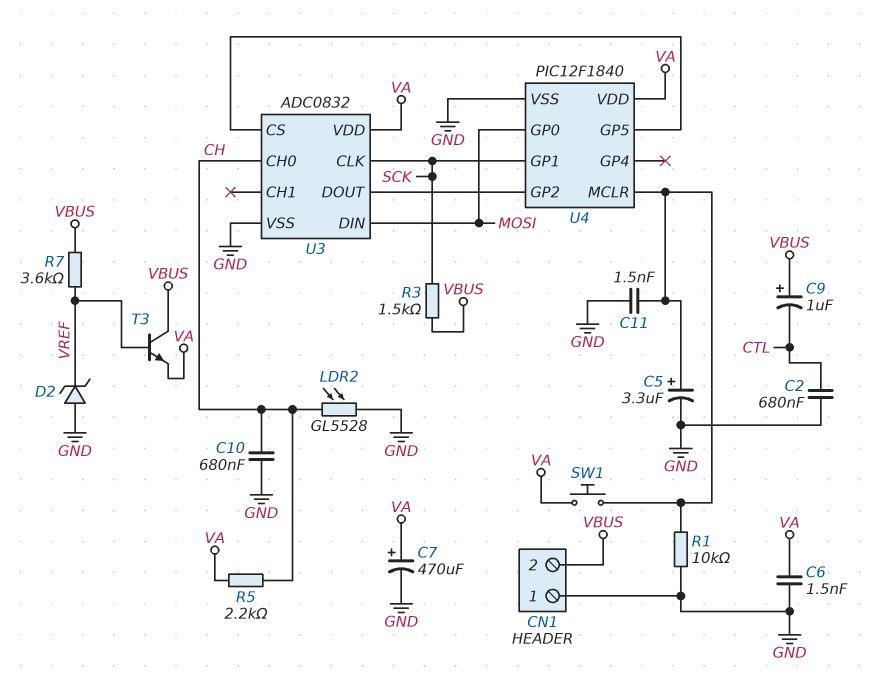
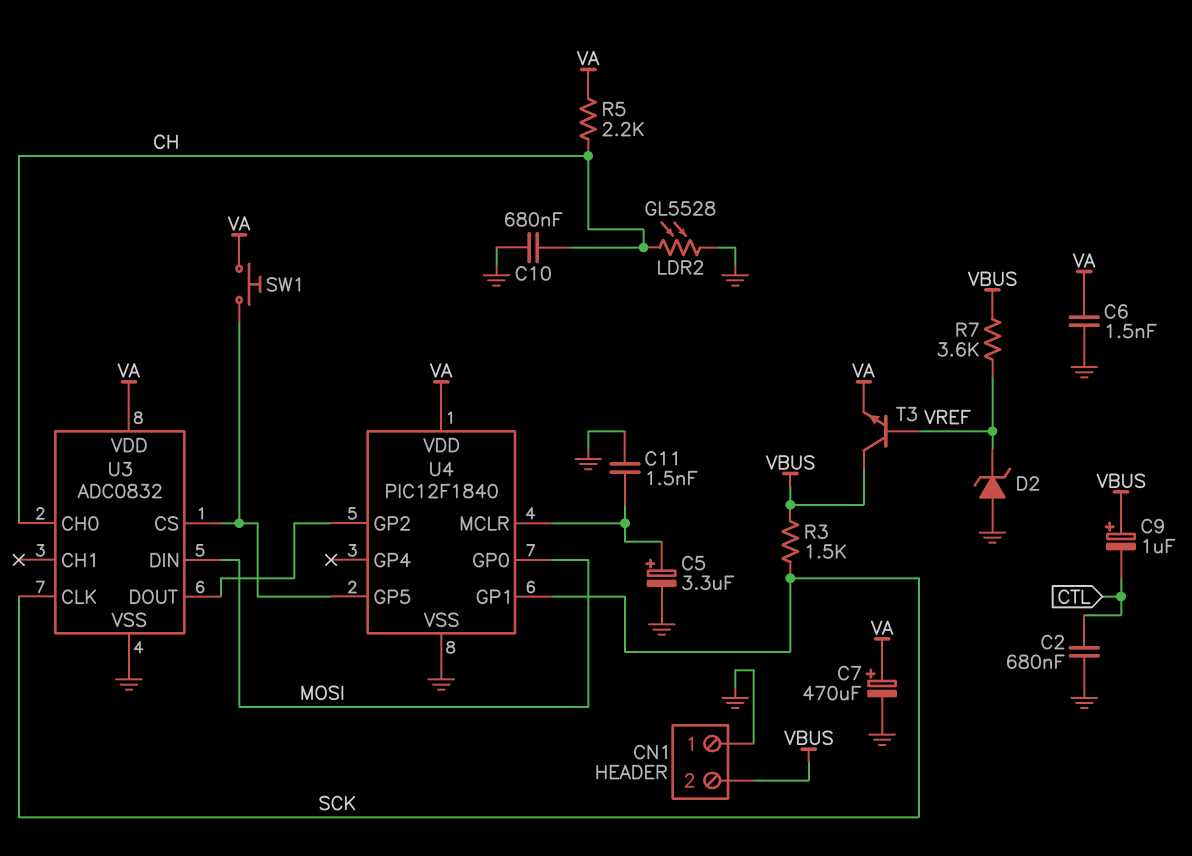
R1: 10k (GND, U4/MCLR) -> none
SW1: button (U4/MCLR, VA) -> button (U3/CS, VA)

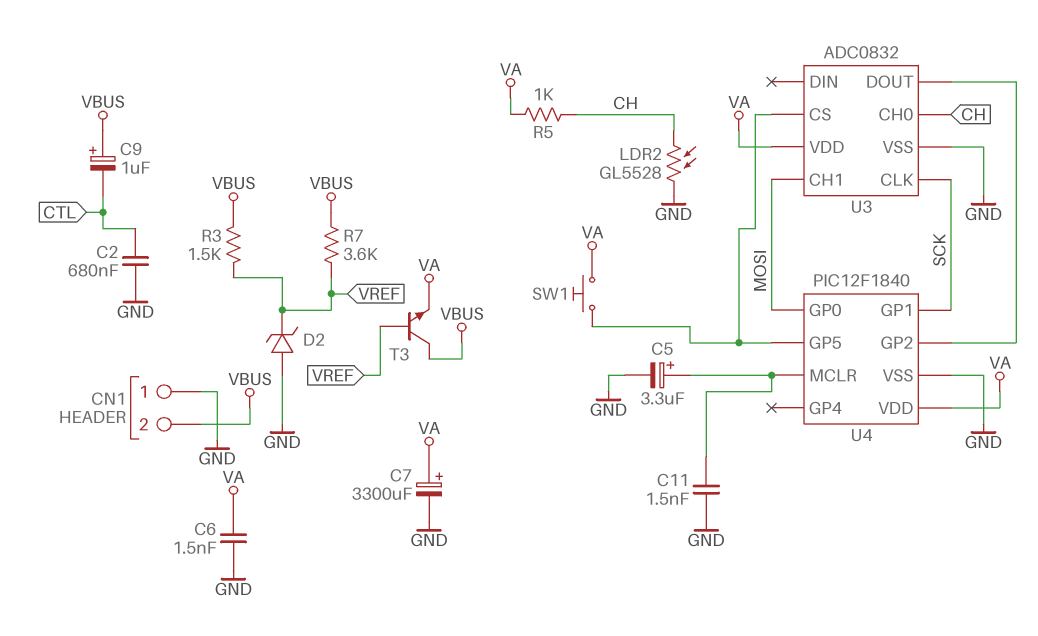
C7: 470uF (plus VA, minus GND) -> 3300uF (plus VA, minus GND)
C10: 680nF (CH, GND) -> none
R3: 1.5k (SCK, VBUS) -> 1.5k (VBUS, VREF)
R5: 2.2k (CH, VA) -> 1k (CH, VA)
U3 pin CH1: none -> MOSI
U3 pin DIN: MOSI -> none

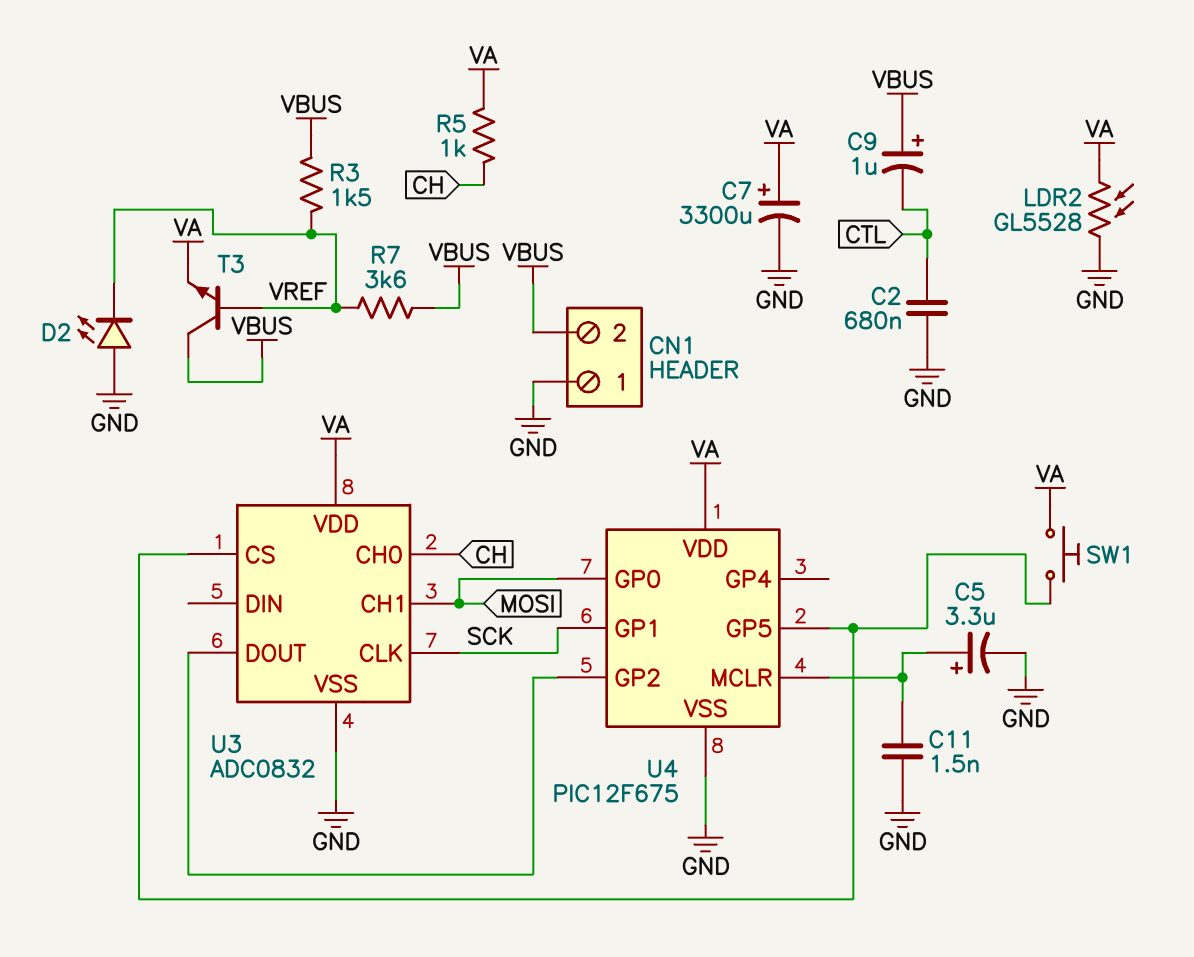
C6: 1.5nF (GND, VA) -> none
D2: zener (A GND, K VREF) -> LED (A GND, K VREF)
LDR2: GL5528 (CH, GND) -> GL5528 (GND, VA)
U4: PIC12F1840 -> PIC12F675

